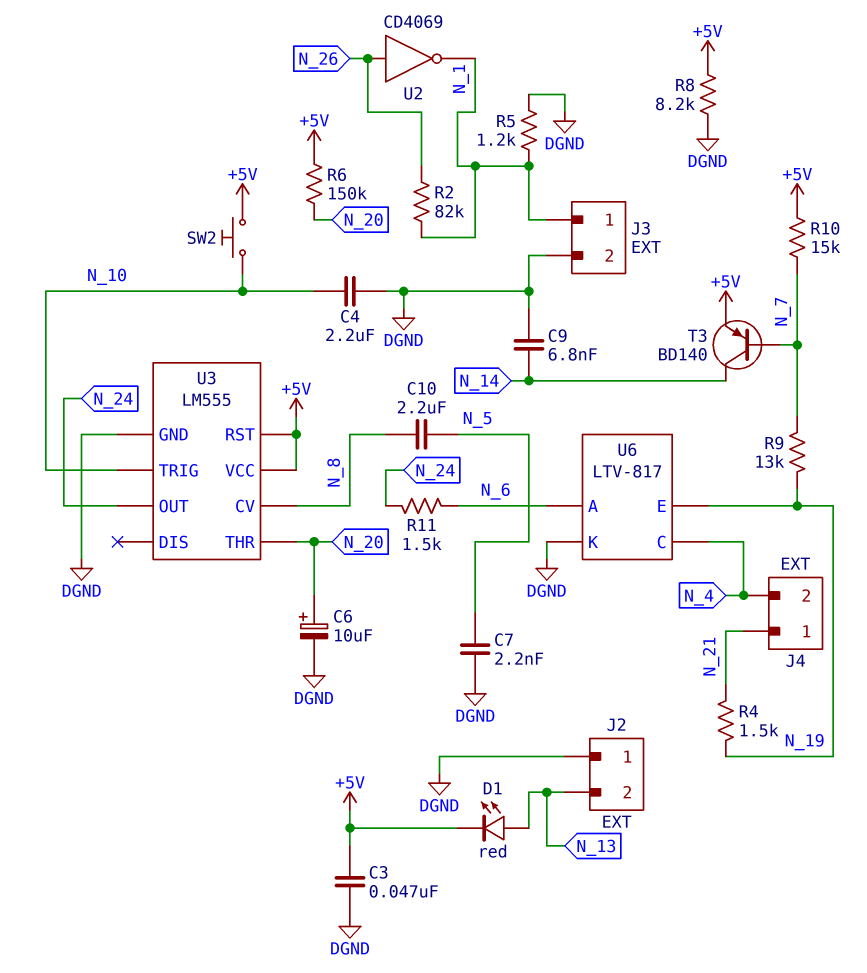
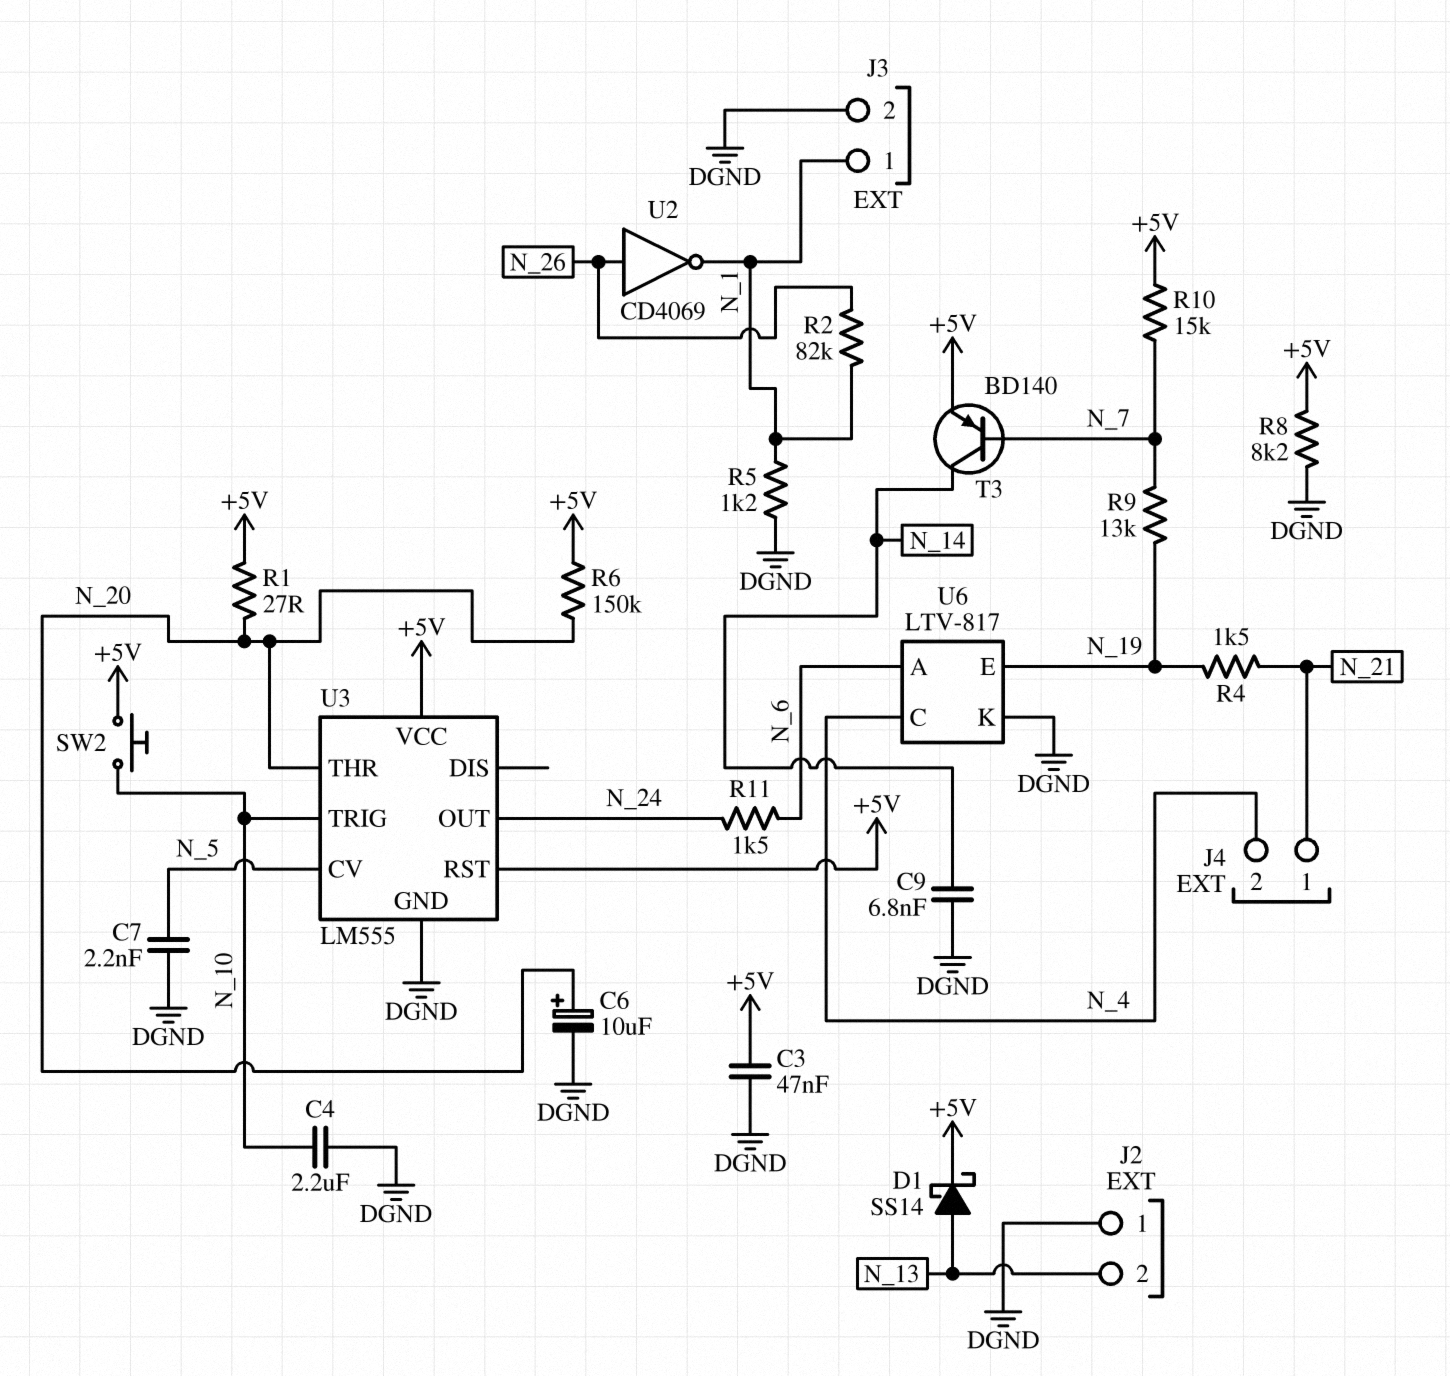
C10: 2.2uF (N_5, N_8) -> none
D1: LED red (A N_13, K +5V) -> schottky SS14 (A N_13, K +5V)
R1: none -> 27 (+5V, N_20)
U3 pin CV: N_8 -> N_5

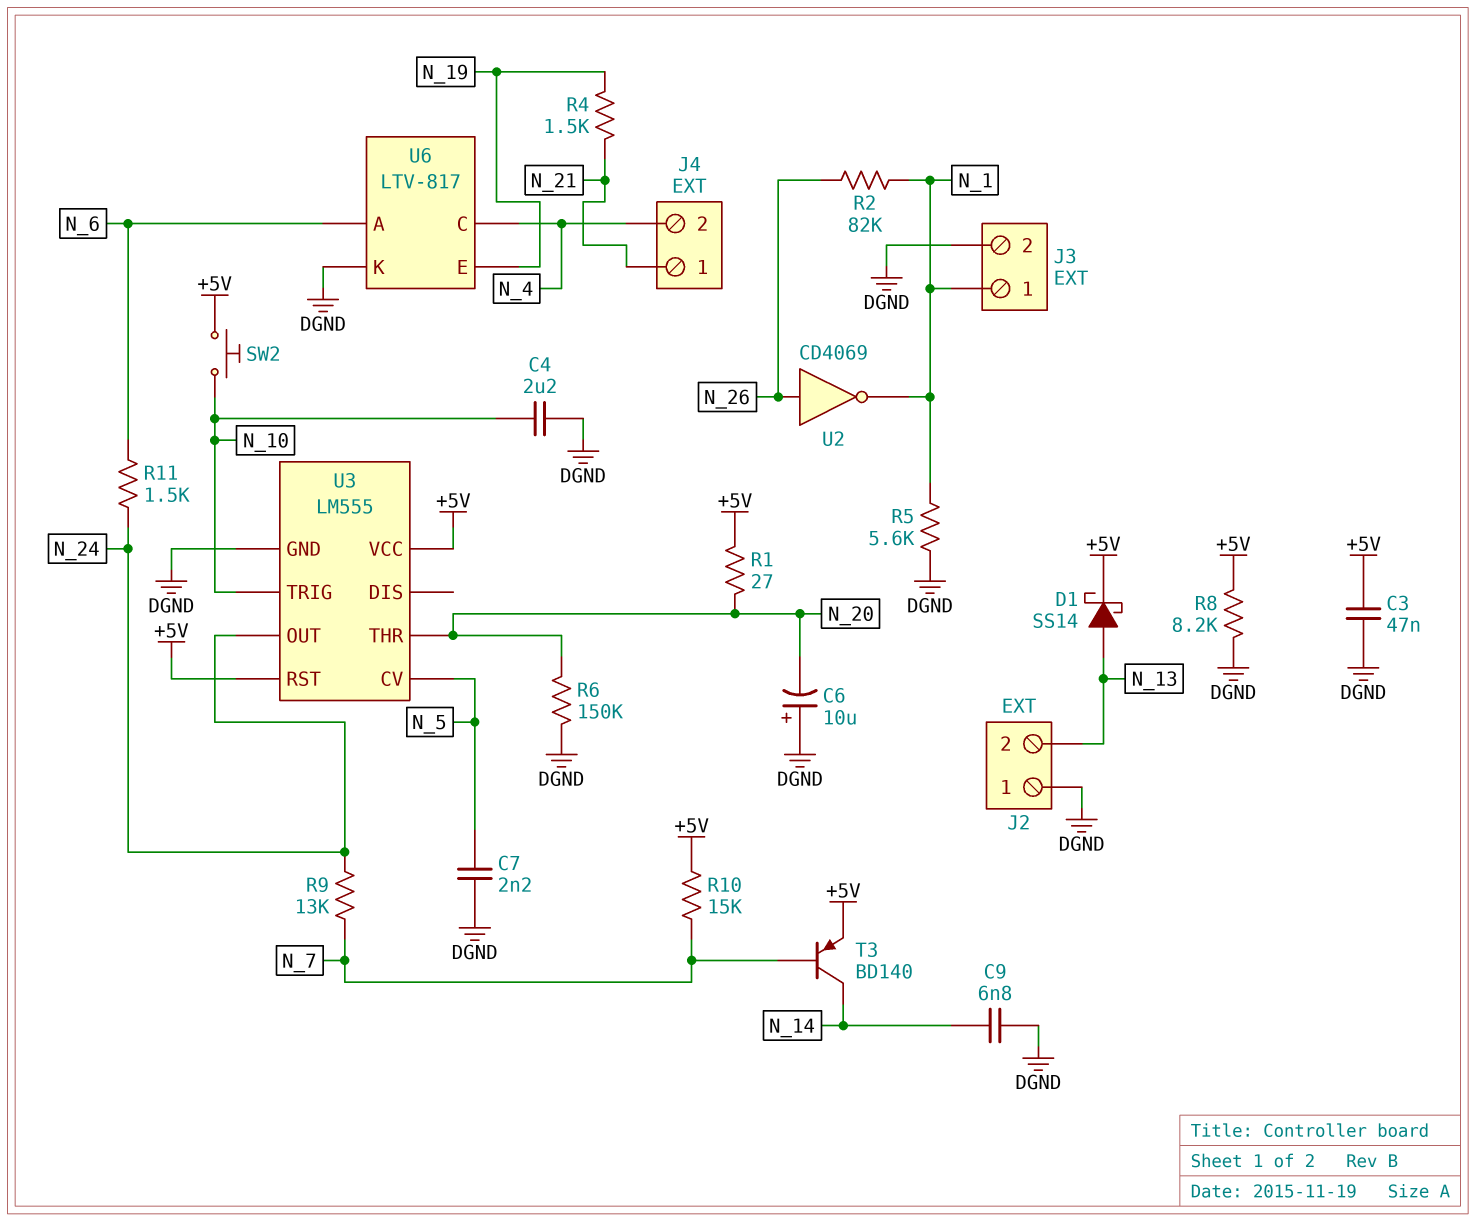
C6: 10uF (plus N_20, minus DGND) -> 10uF (plus DGND, minus N_20)
R5: 1.2k (DGND, N_1) -> 5.6k (DGND, N_1)
R6: 150k (+5V, N_20) -> 150k (DGND, N_20)
R9: 13k (N_7, N_19) -> 13k (N_7, N_24)

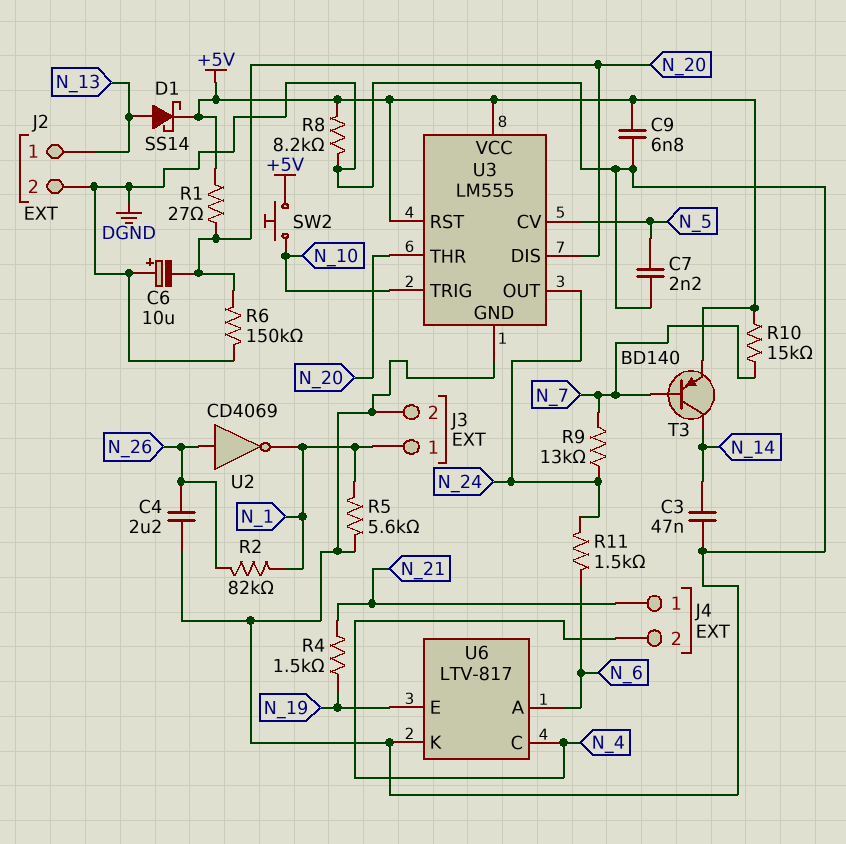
C3: 47nF (+5V, DGND) -> 47nF (DGND, N_14)
C4: 2.2uF (DGND, N_10) -> 2.2uF (DGND, N_26)
C9: 6.8nF (DGND, N_14) -> 6.8nF (+5V, DGND)
J2 pin 1: DGND -> N_13
J2 pin 2: N_13 -> DGND
U3 pin DIS: none -> N_20

